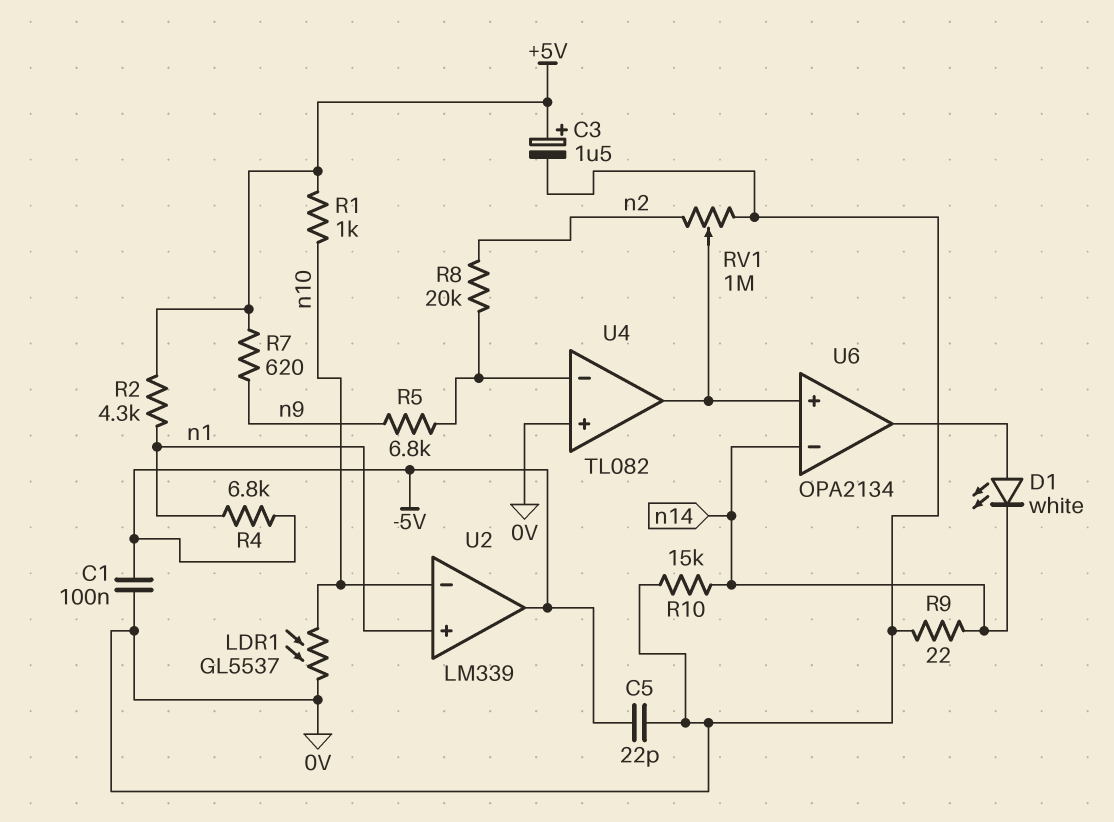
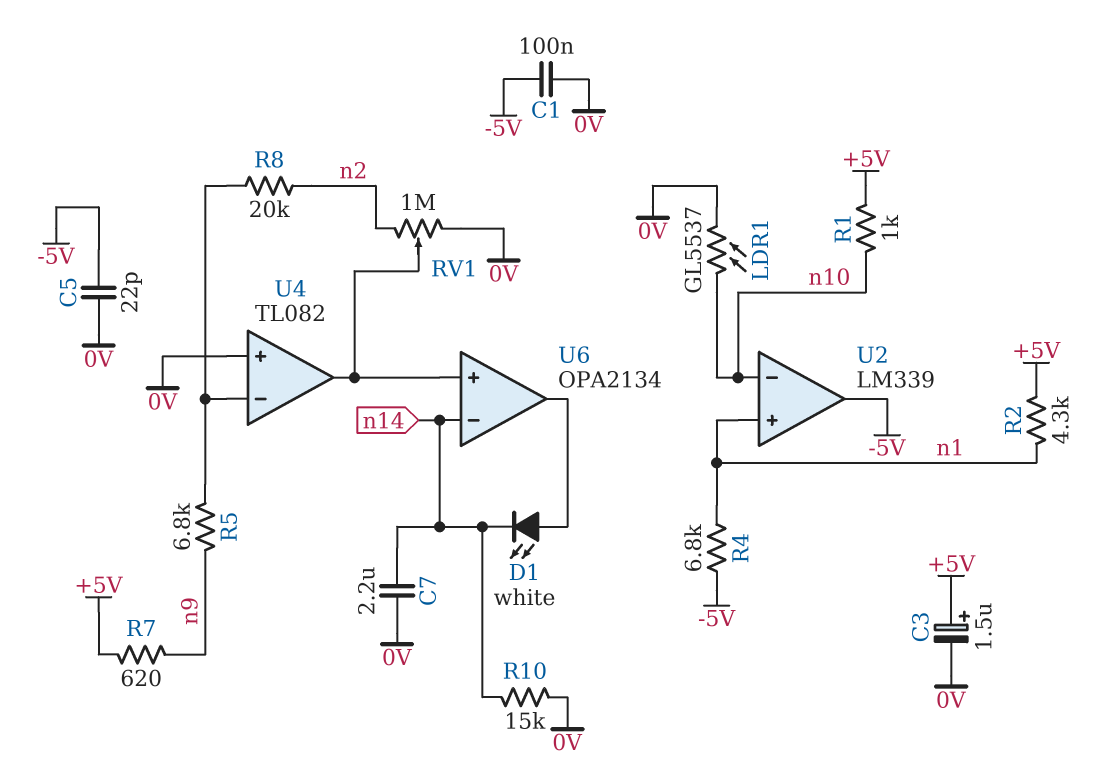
C7: none -> 2.2uF (0V, n14)
R9: 22 (0V, n14) -> none

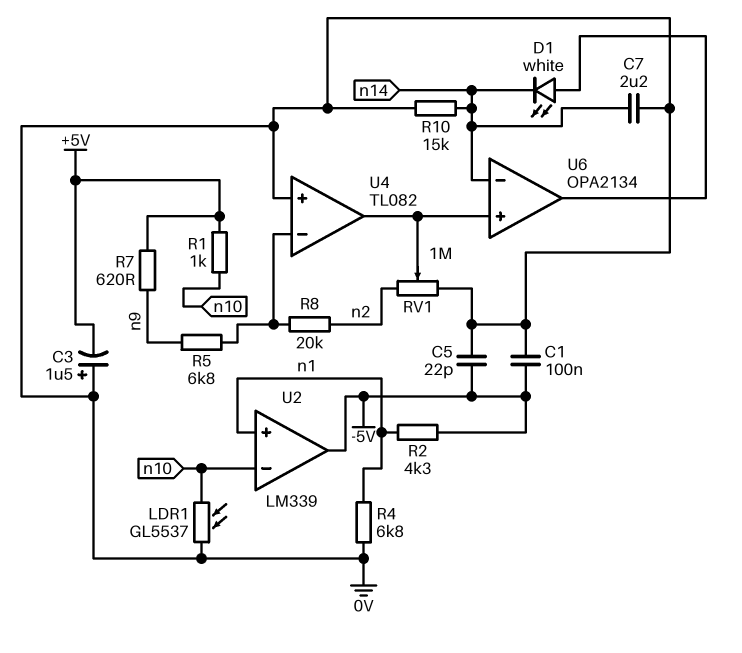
C3: 1.5uF (plus +5V, minus 0V) -> 1.5uF (plus 0V, minus +5V)
R2: 4.3k (+5V, n1) -> 4.3k (-5V, n1)
R4: 6.8k (-5V, n1) -> 6.8k (0V, n1)

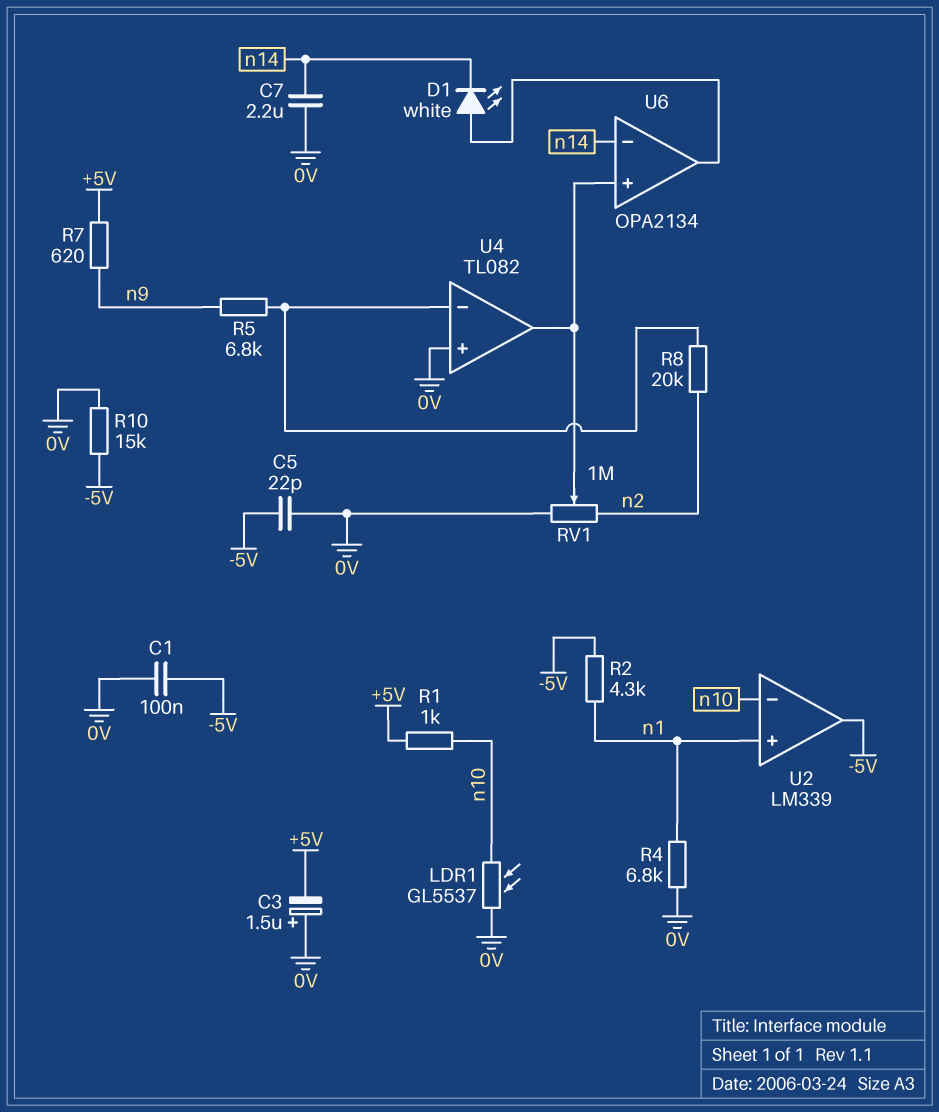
R10: 15k (0V, n14) -> 15k (-5V, 0V)

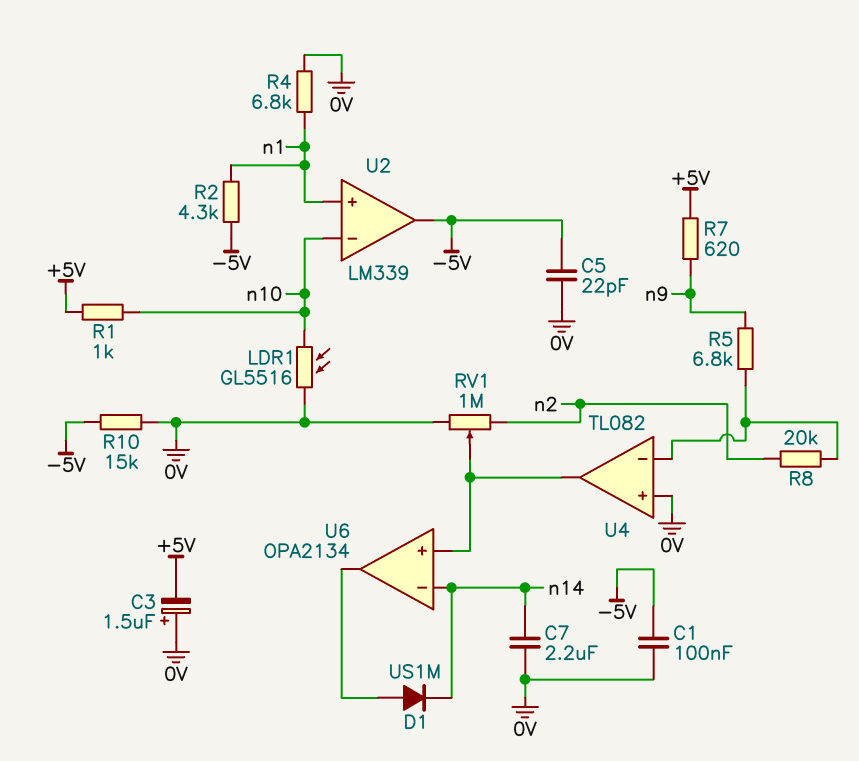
D1: LED white (A U6/out, K n14) -> diode US1M (A U6/out, K n14)
LDR1: GL5537 (0V, n10) -> GL5516 (0V, n10)

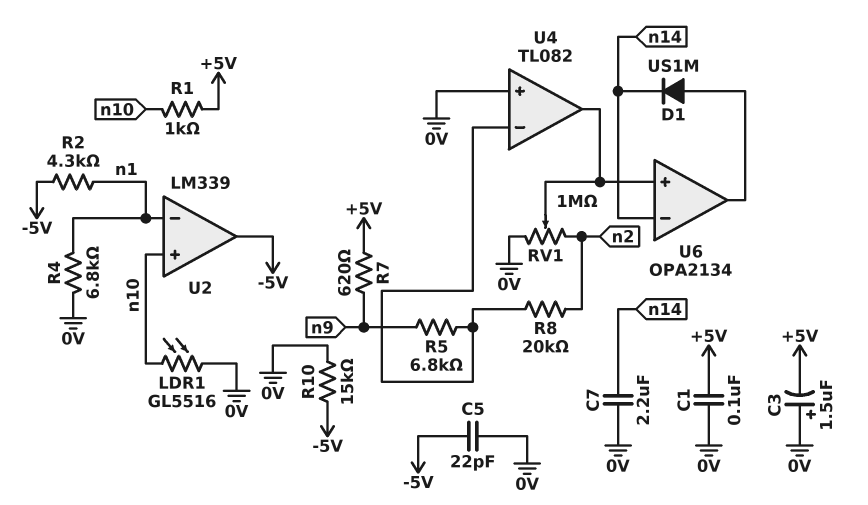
C1: 100nF (-5V, 0V) -> 100nF (+5V, 0V)
U2 pin in+: n1 -> n10
U2 pin in-: n10 -> n1

